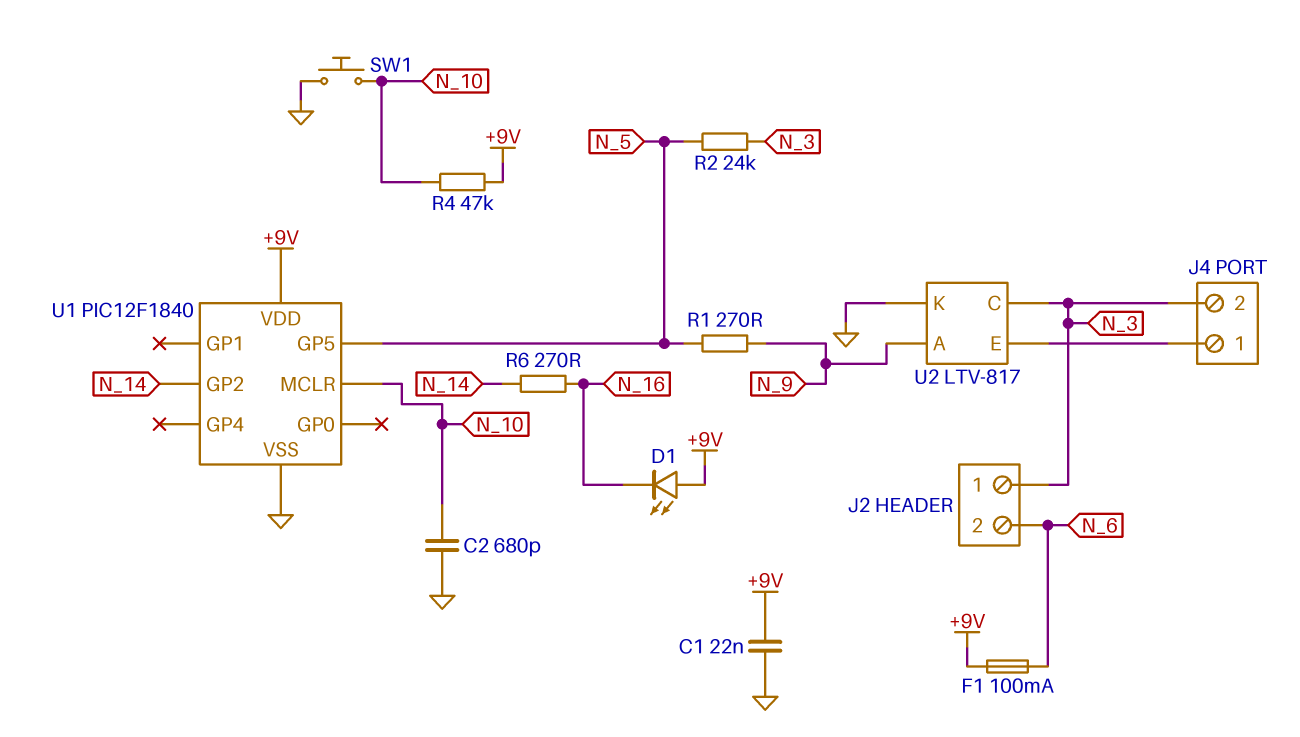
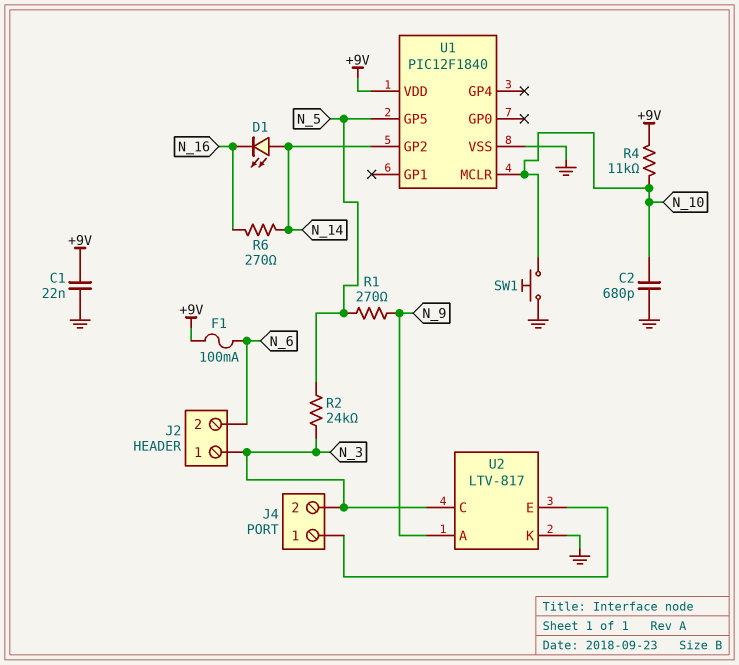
D1: LED (A +9V, K N_16) -> LED (A N_14, K N_16)
R4: 47k (+9V, N_10) -> 11k (+9V, N_10)

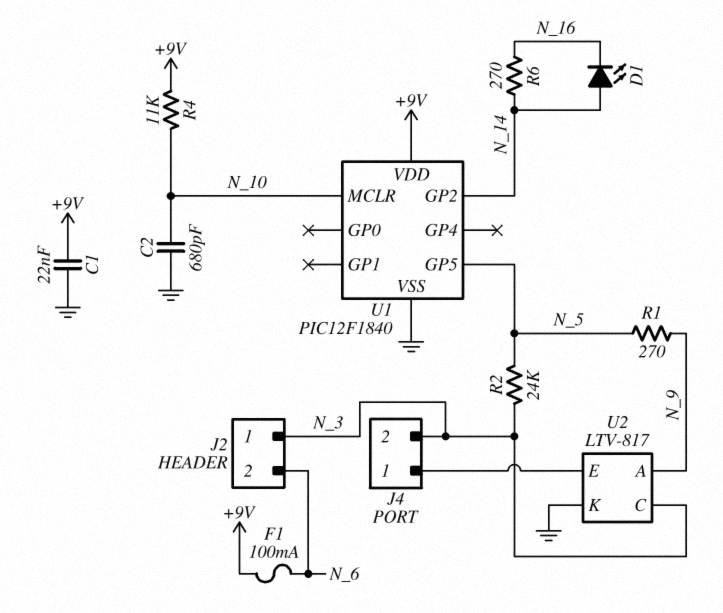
SW1: button (GND, N_10) -> none

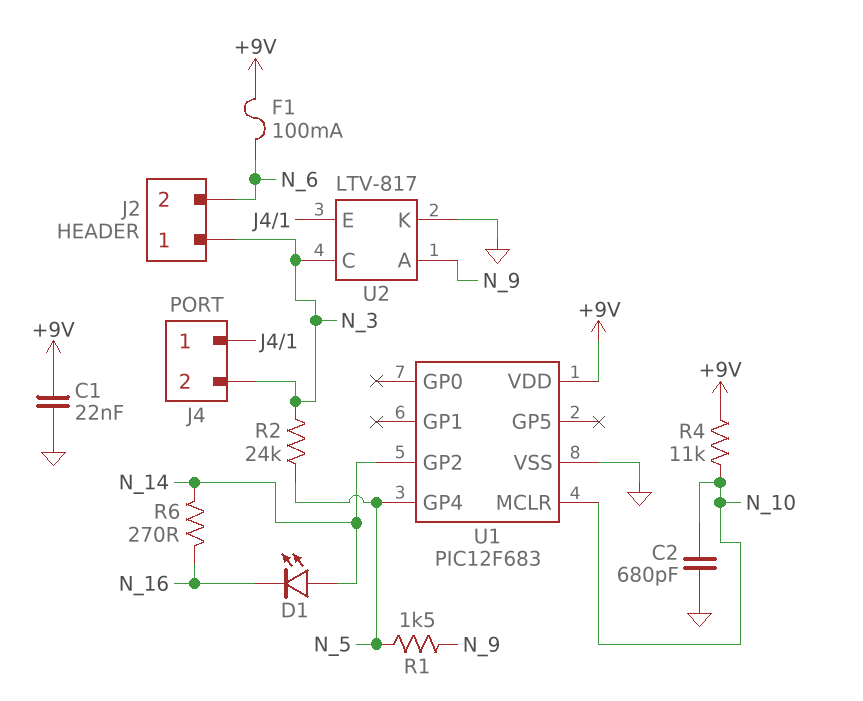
R1: 270 (N_5, N_9) -> 1.5k (N_5, N_9)
U1: PIC12F1840 -> PIC12F683
U1 pin GP4: none -> N_5
U1 pin GP5: N_5 -> none

